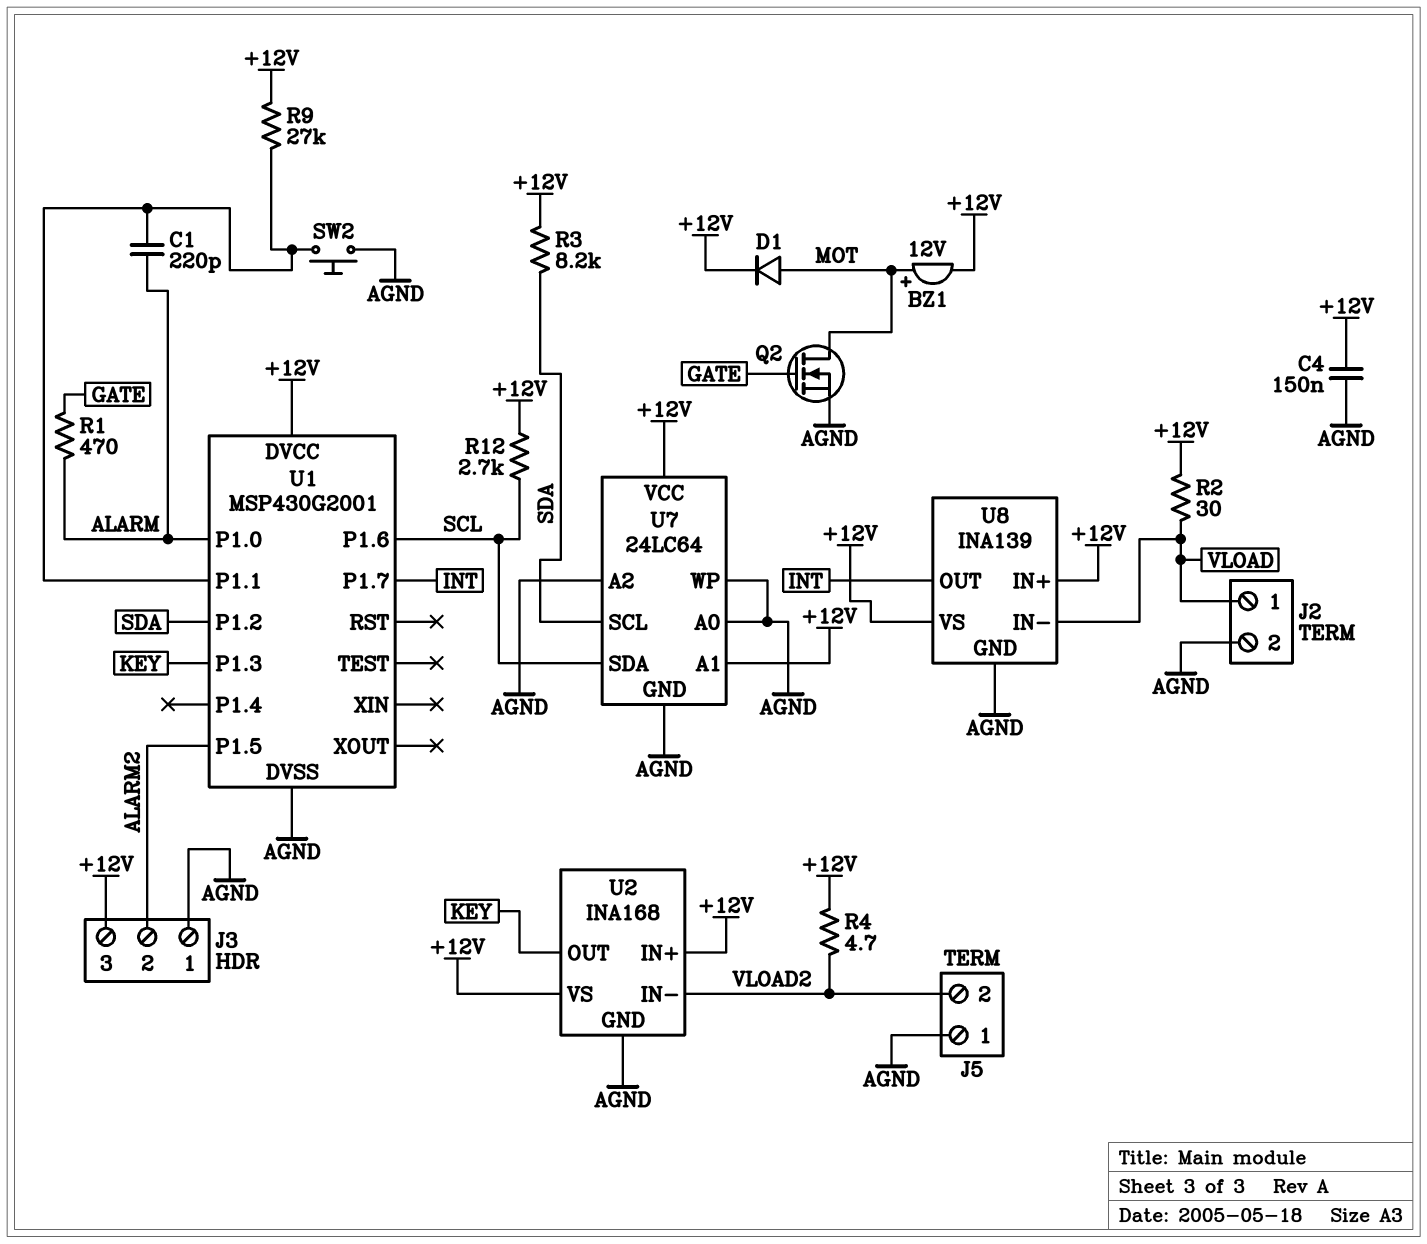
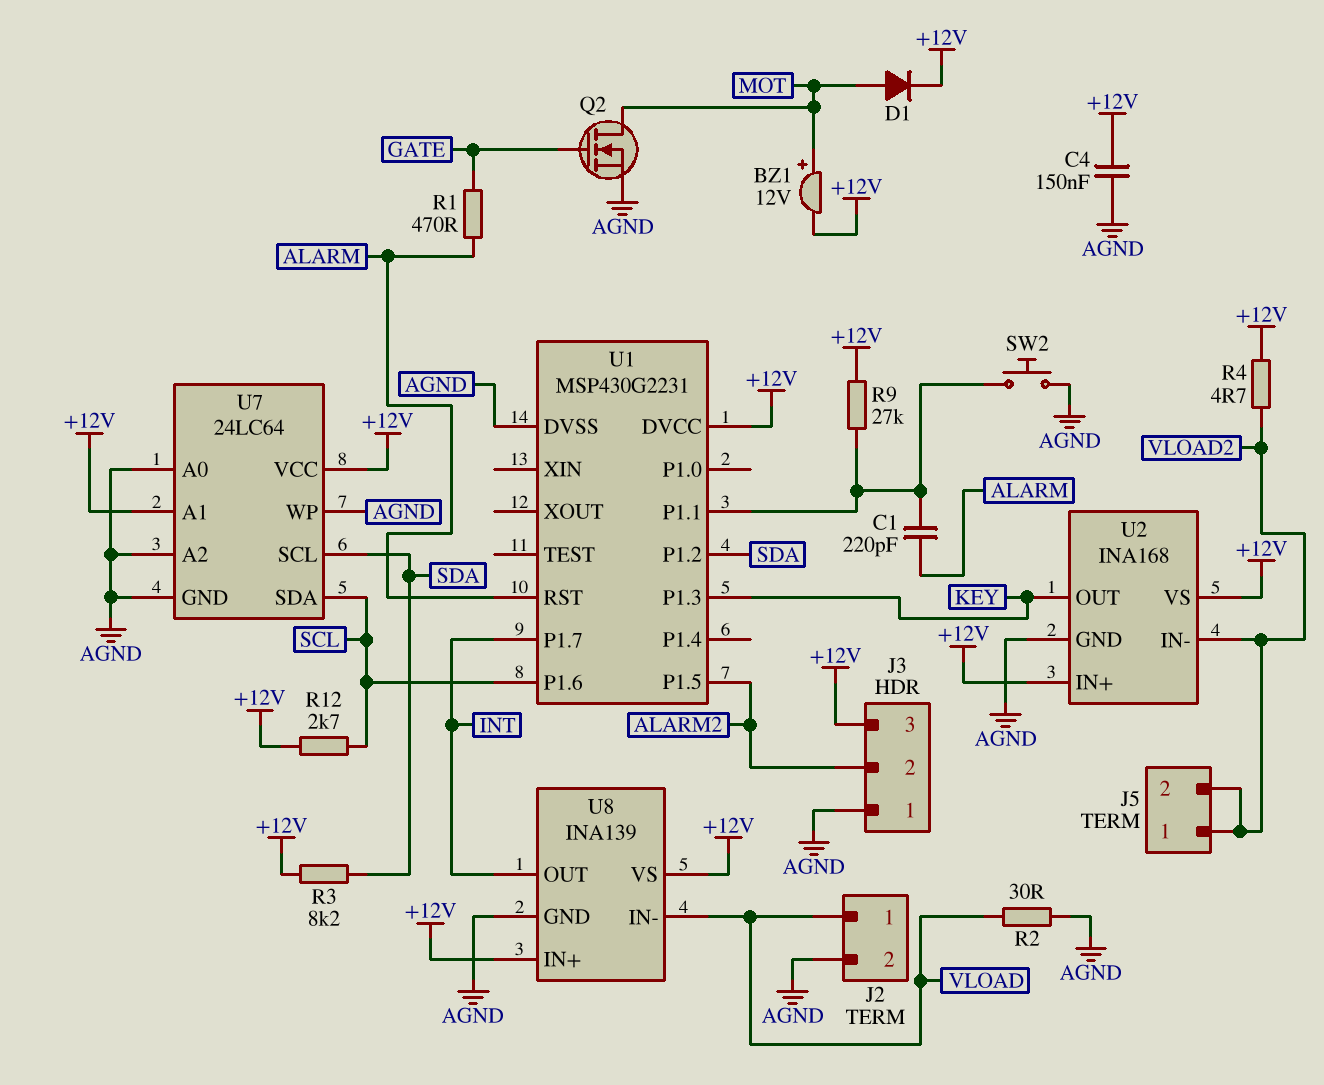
J5 pin 1: AGND -> VLOAD2
R2: 30 (+12V, VLOAD) -> 30 (AGND, VLOAD)
U1: MSP430G2001 -> MSP430G2231
U1 pin P1.0: ALARM -> none
U1 pin RST: none -> ALARM

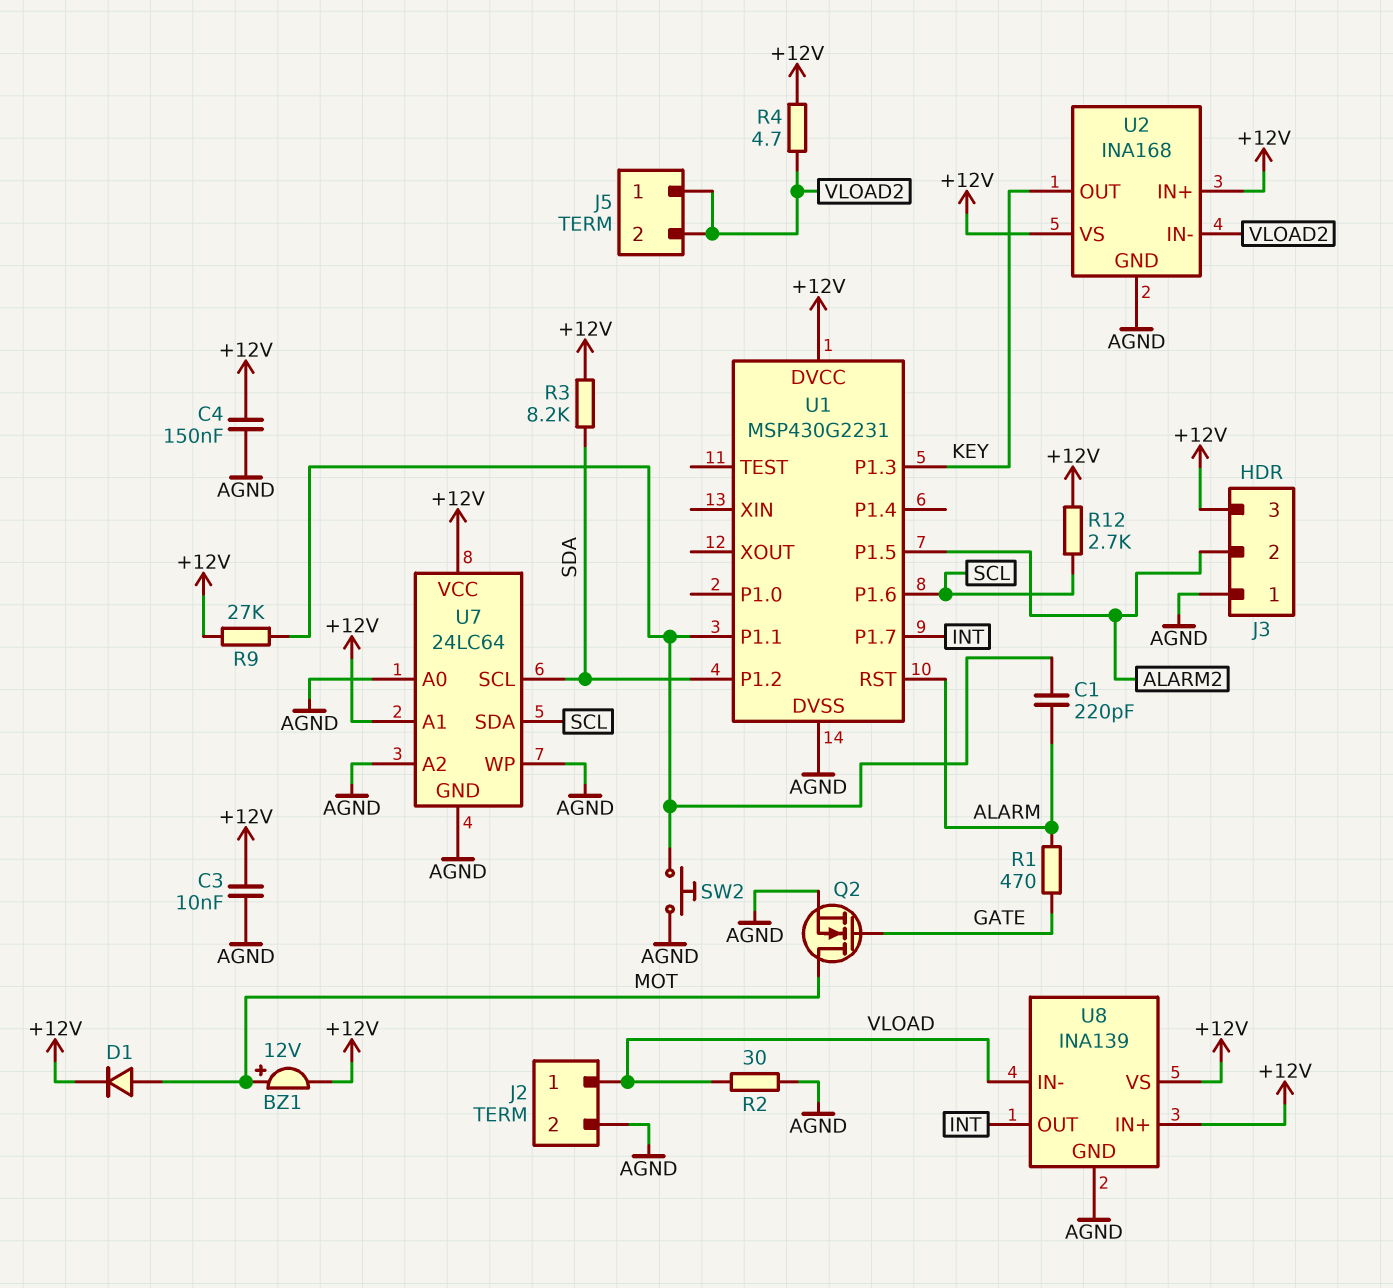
C3: none -> 10nF (+12V, AGND)

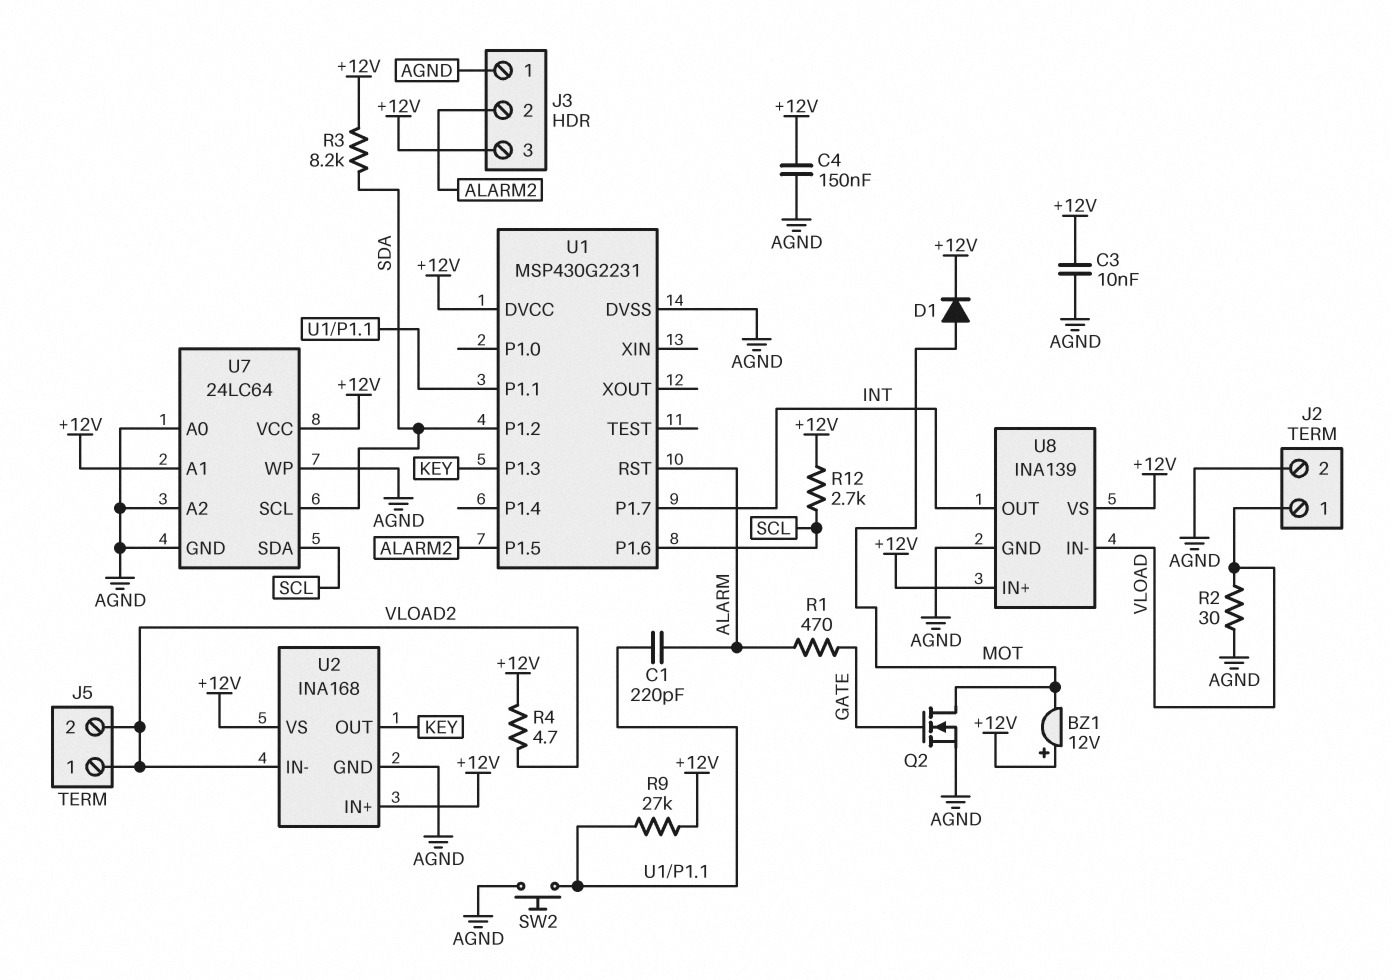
BZ1: buzzer 12V (plus MOT, minus +12V) -> buzzer 12V (plus +12V, minus MOT)

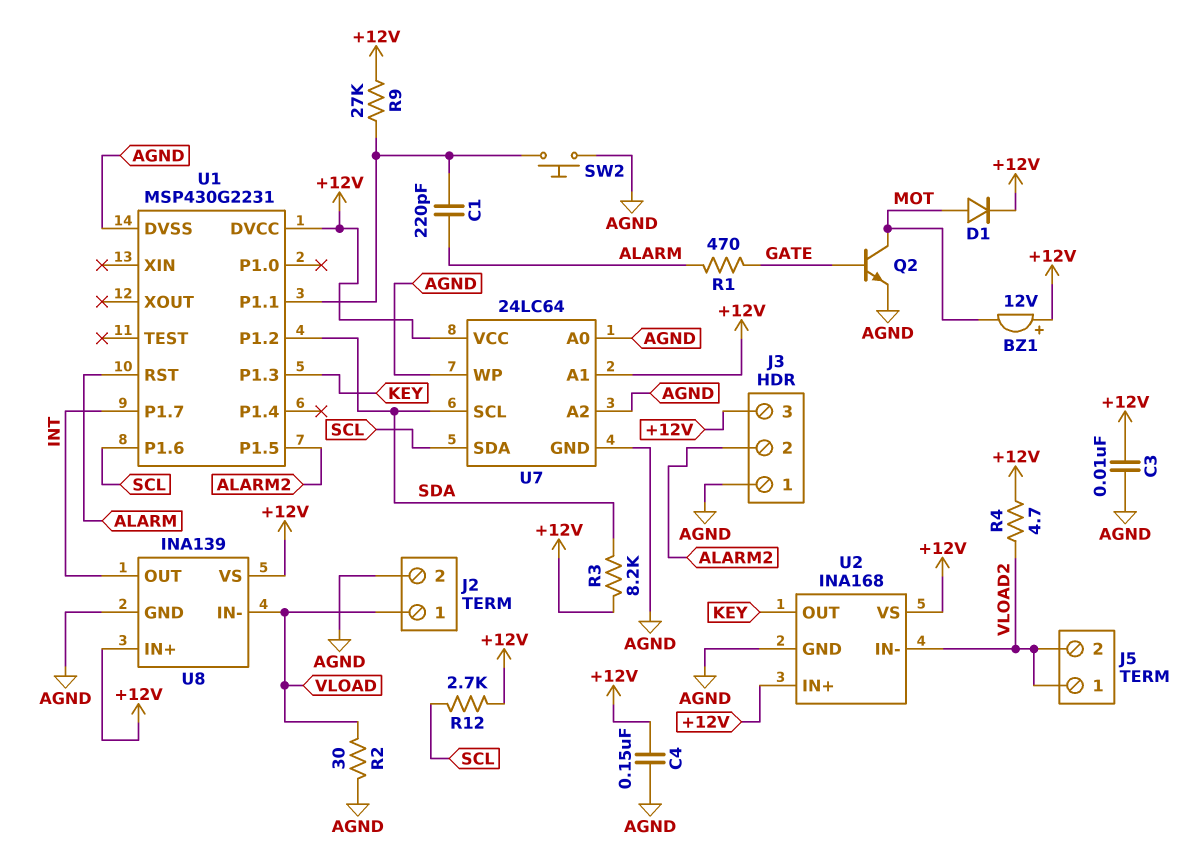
Q2: NMOS (G GATE, D MOT, S AGND) -> NPN (B GATE, C MOT, E AGND)

